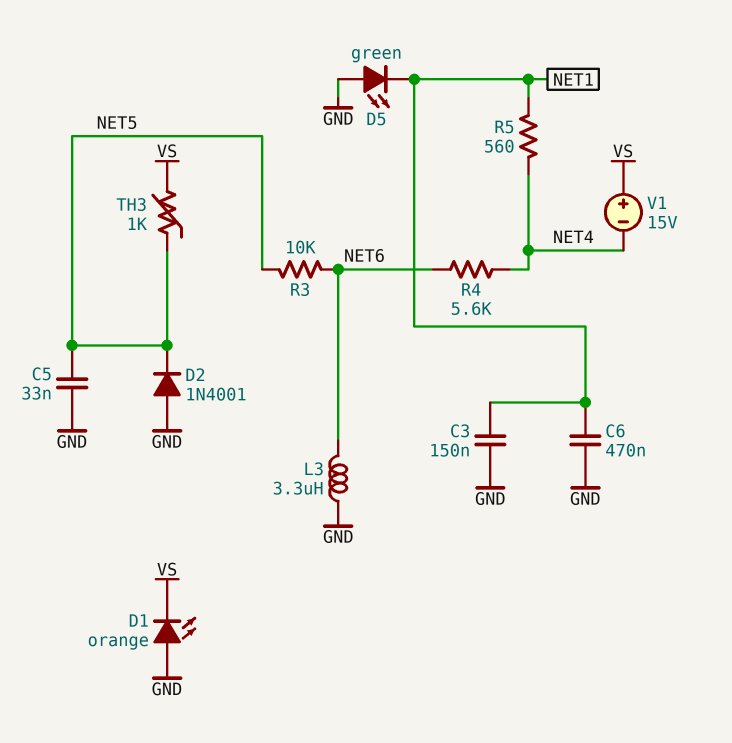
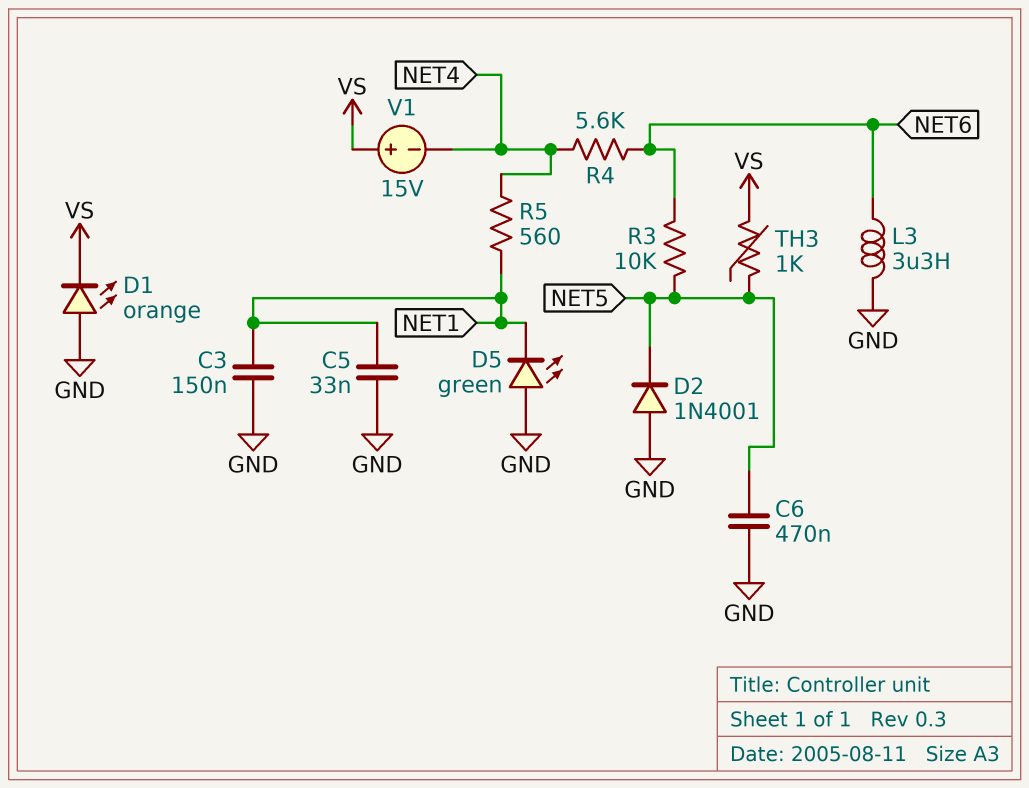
C5: 33nF (GND, NET5) -> 33nF (GND, NET1)
C6: 470nF (GND, NET1) -> 470nF (GND, NET5)

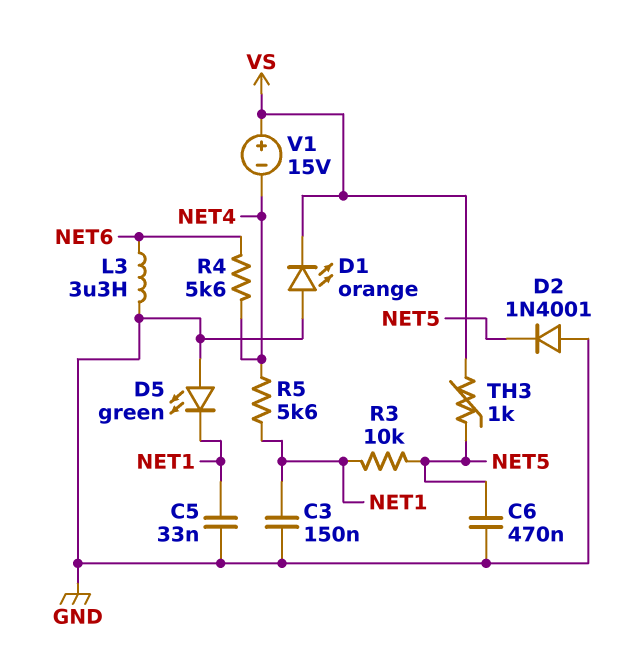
R3: 10k (NET5, NET6) -> 10k (NET1, NET5)
R5: 560 (NET1, NET4) -> 5.6k (NET1, NET4)

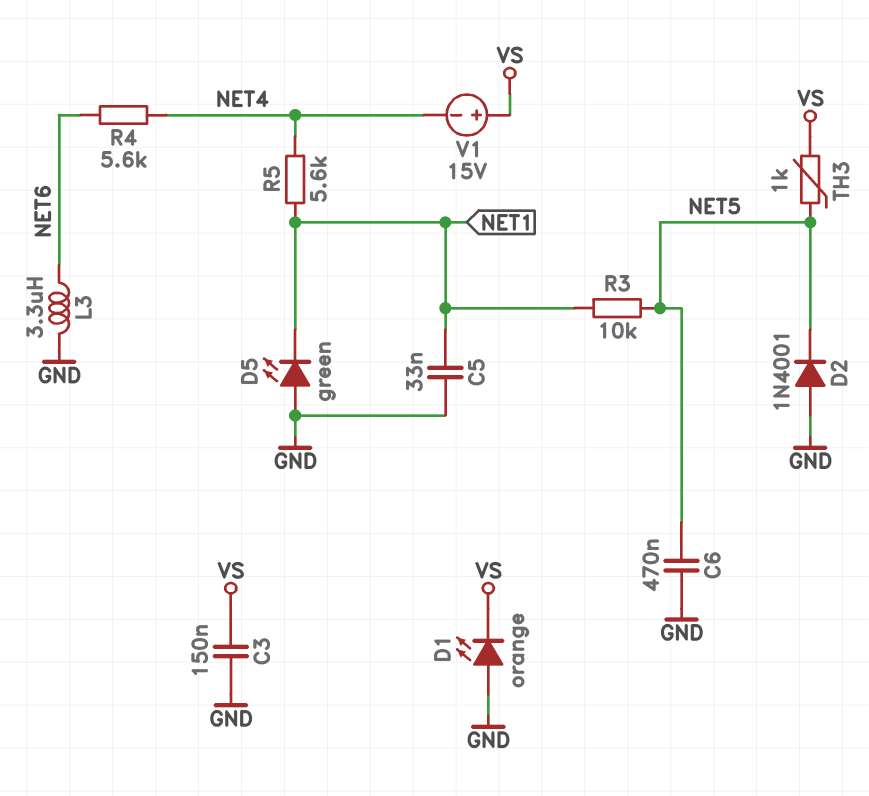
C3: 150nF (GND, NET1) -> 150nF (GND, VS)

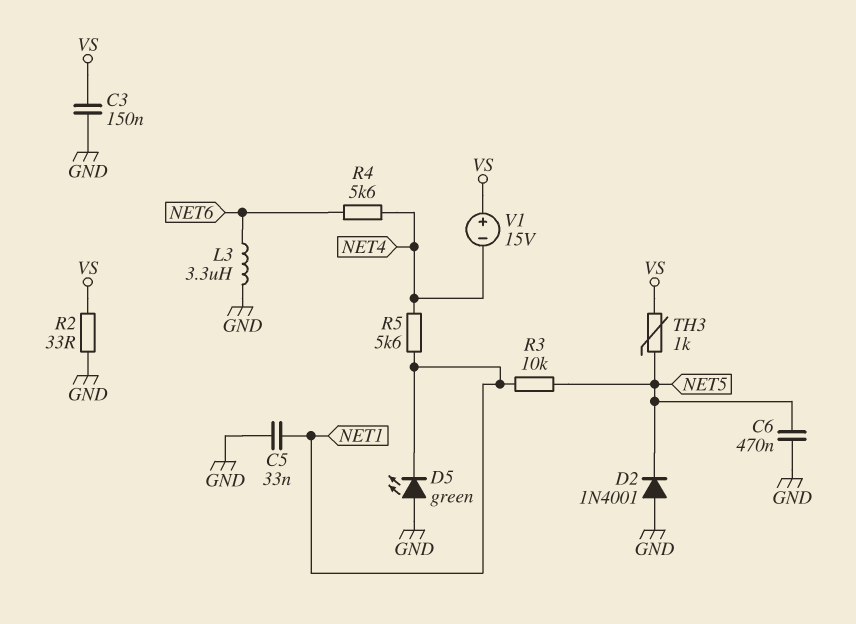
D1: LED orange (A GND, K VS) -> none
R2: none -> 33 (GND, VS)

